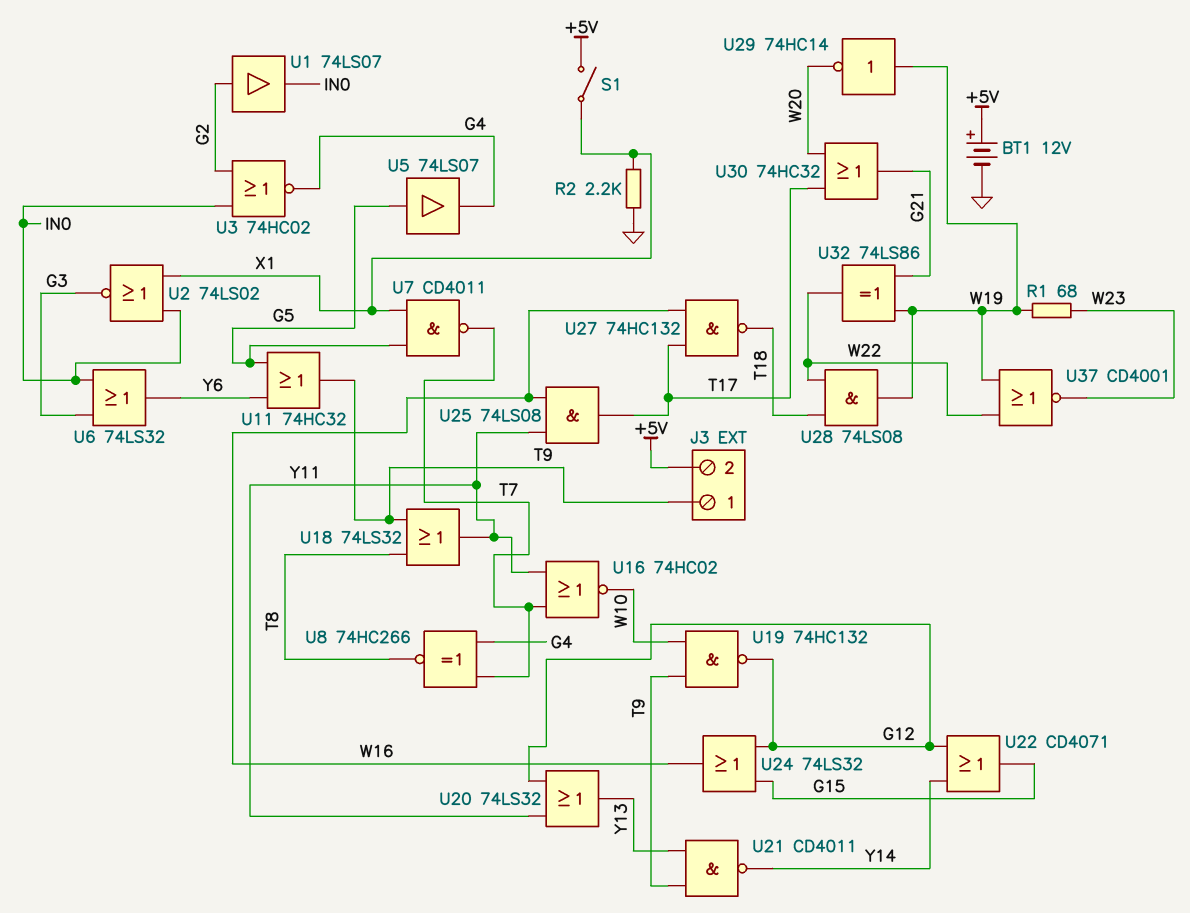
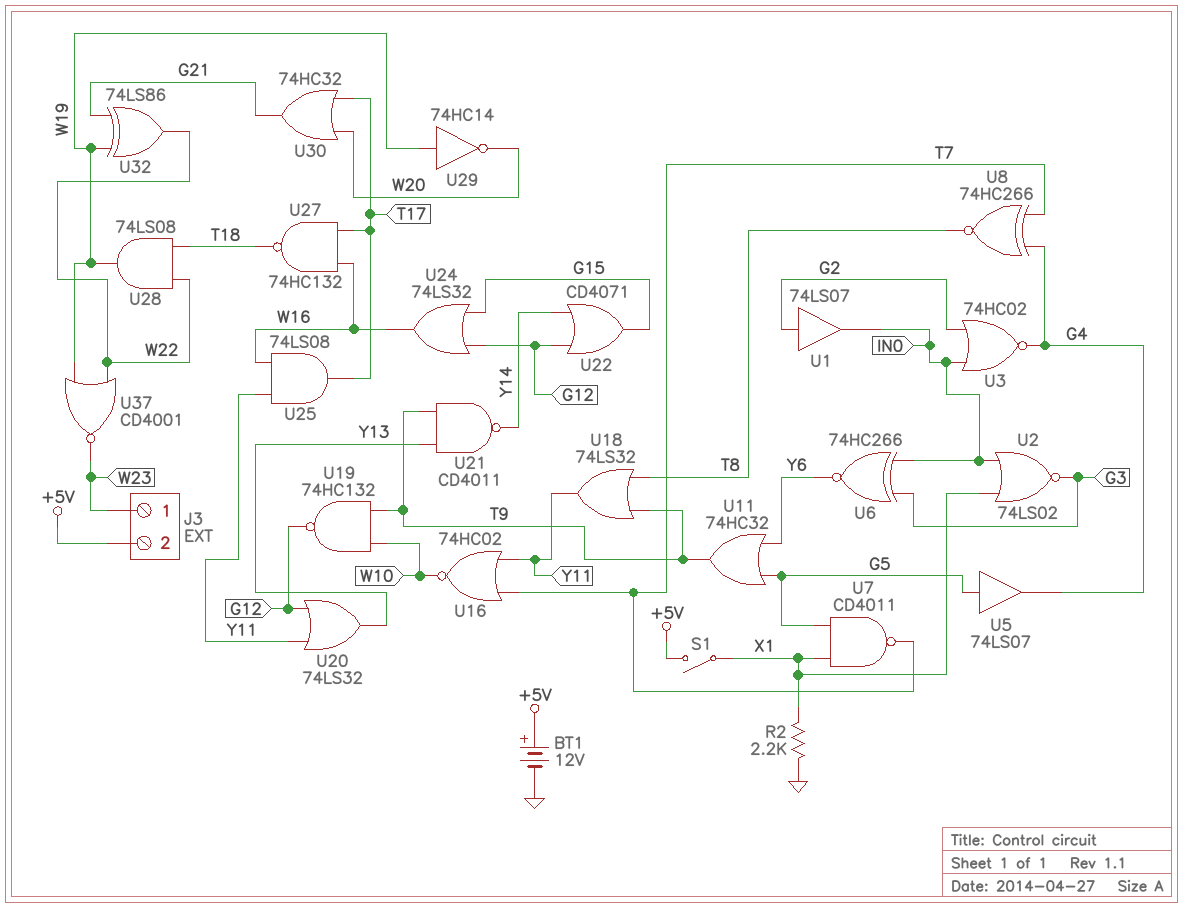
J3 pin 1: T9 -> W23
R1: 68 (W19, W23) -> none
U6: OR 74LS32 (in G3, in IN0, out Y6) -> XNOR 74HC266 (in G3, in IN0, out Y6)

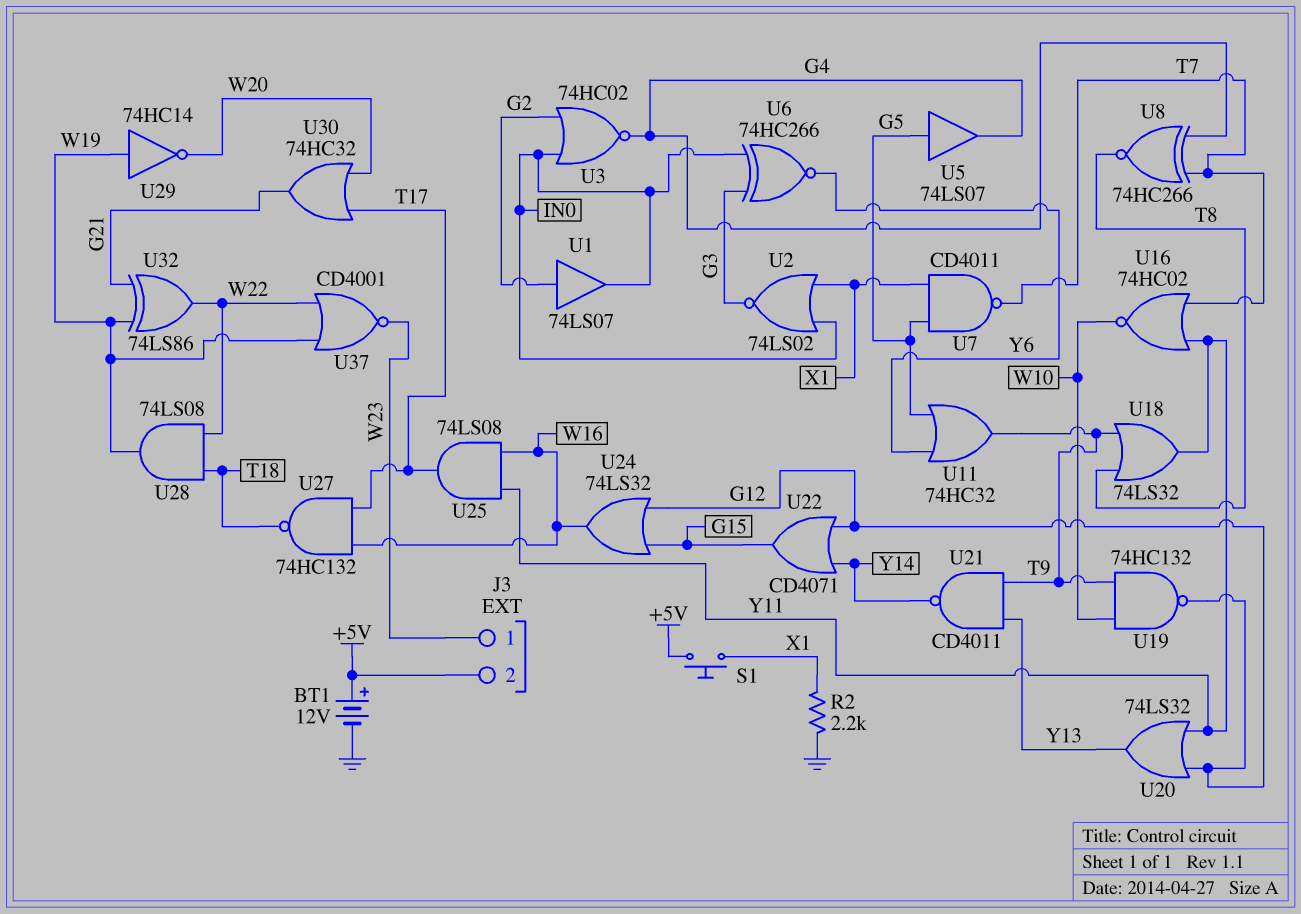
S1: switch (+5V, X1) -> button (+5V, X1)

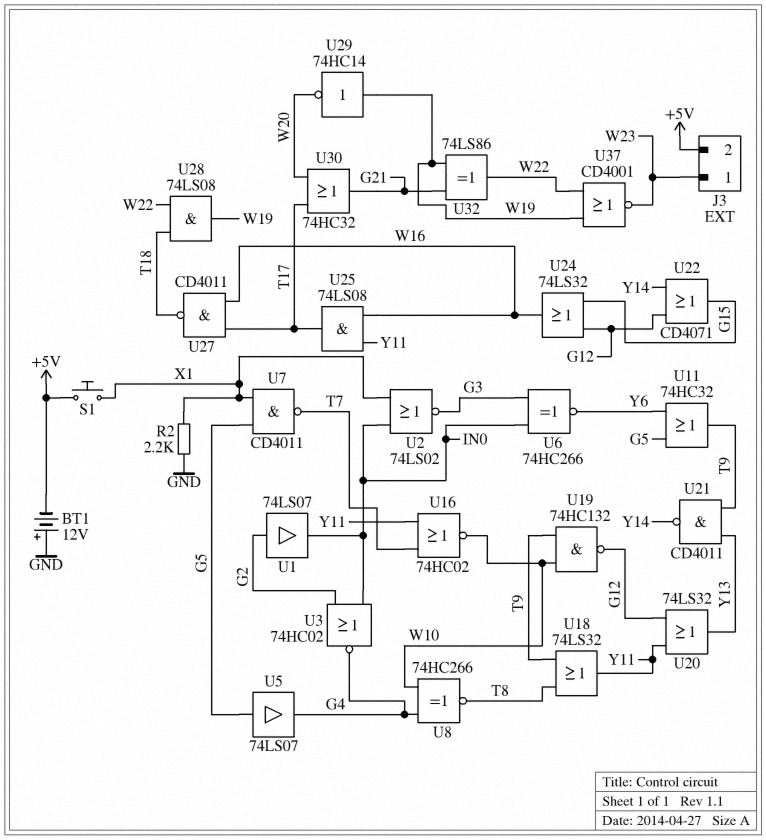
BT1: 12V (plus +5V, minus GND) -> 12V (plus GND, minus +5V)
U8: XNOR 74HC266 (in G4, in T7, out T8) -> XNOR 74HC266 (in G4, in W10, out T8)
U27: NAND 74HC132 (in T17, in W16, out T18) -> NAND CD4011 (in T17, in W16, out T18)

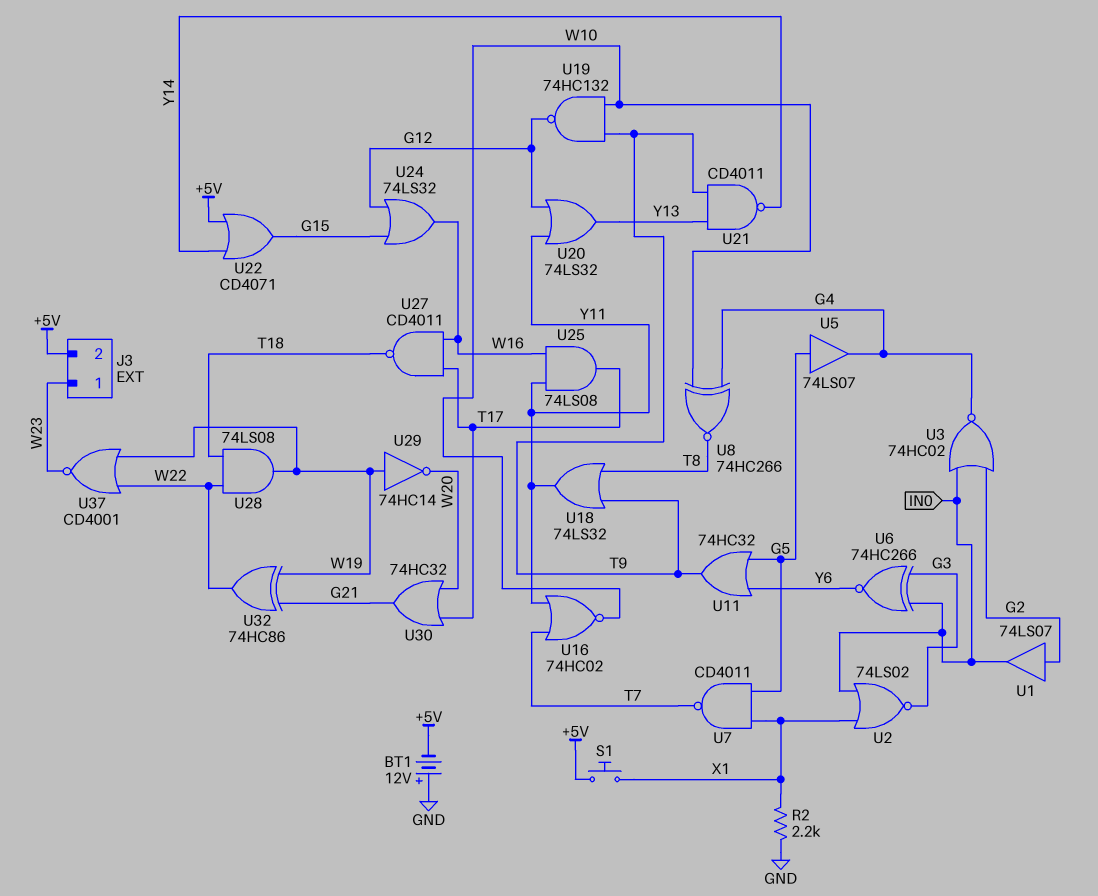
U22: OR CD4071 (in G12, in Y14, out G15) -> OR CD4071 (in +5V, in Y14, out G15)
U32: XOR 74LS86 (in G21, in W19, out W22) -> XOR 74HC86 (in G21, in W19, out W22)

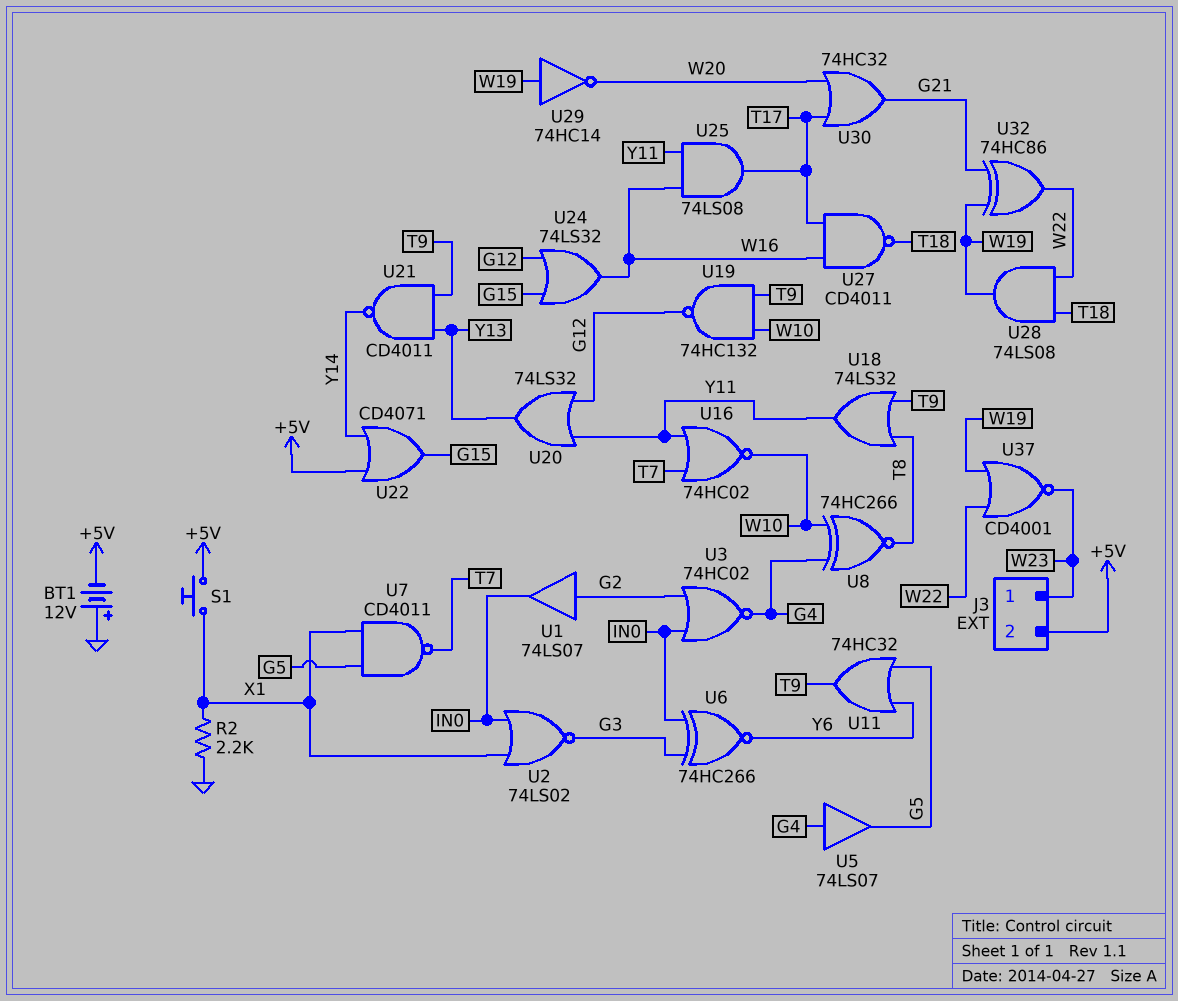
U5: buffer 74LS07 (in G5, out G4) -> buffer 74LS07 (in G4, out G5)

